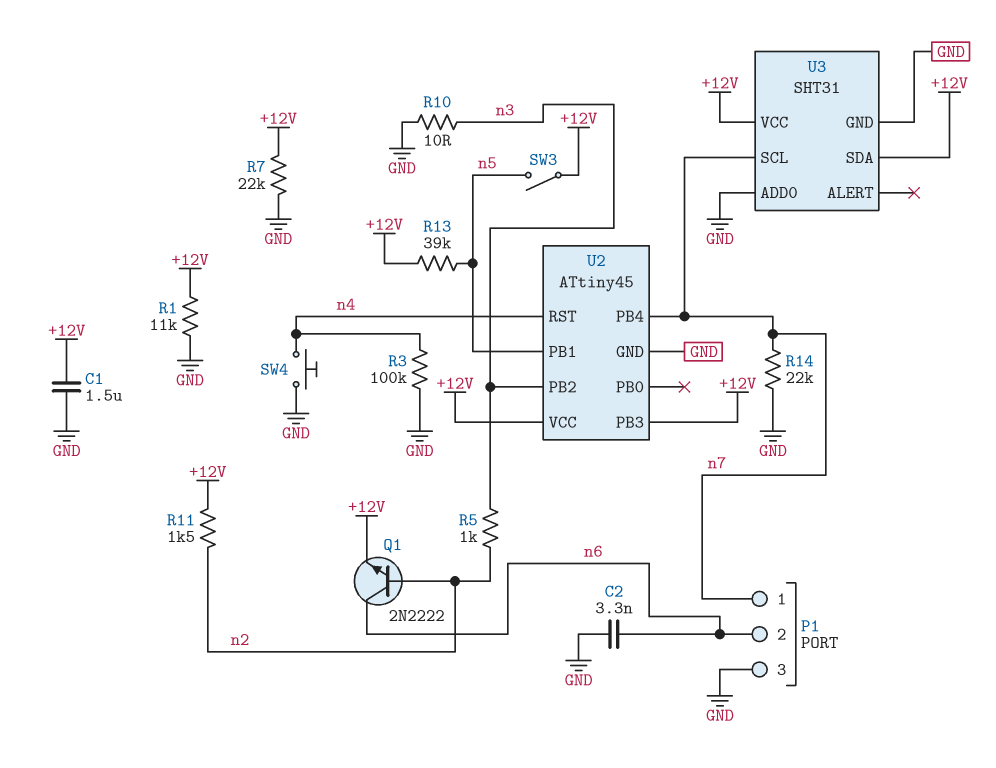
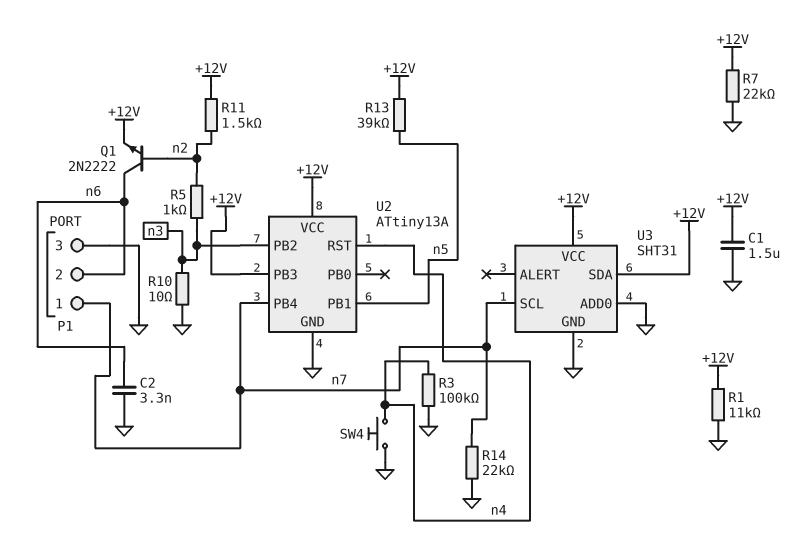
SW3: switch (+12V, n5) -> none
U2: ATtiny45 -> ATtiny13A

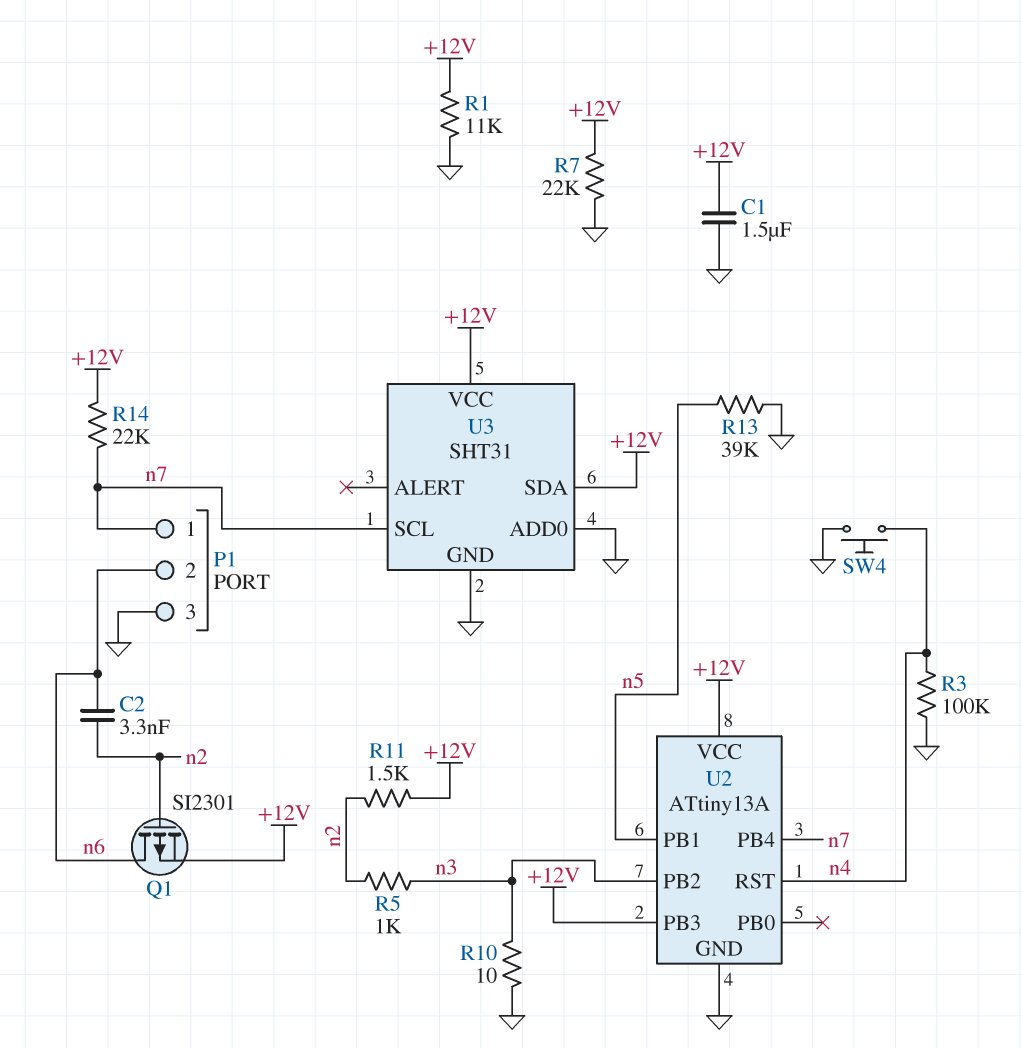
C2: 3.3nF (GND, n6) -> 3.3nF (n2, n6)
Q1: NPN 2N2222 (B n2, C n6, E +12V) -> PMOS SI2301 (G n2, D n6, S +12V)
R13: 39k (+12V, n5) -> 39k (GND, n5)
R14: 22k (GND, n7) -> 22k (+12V, n7)

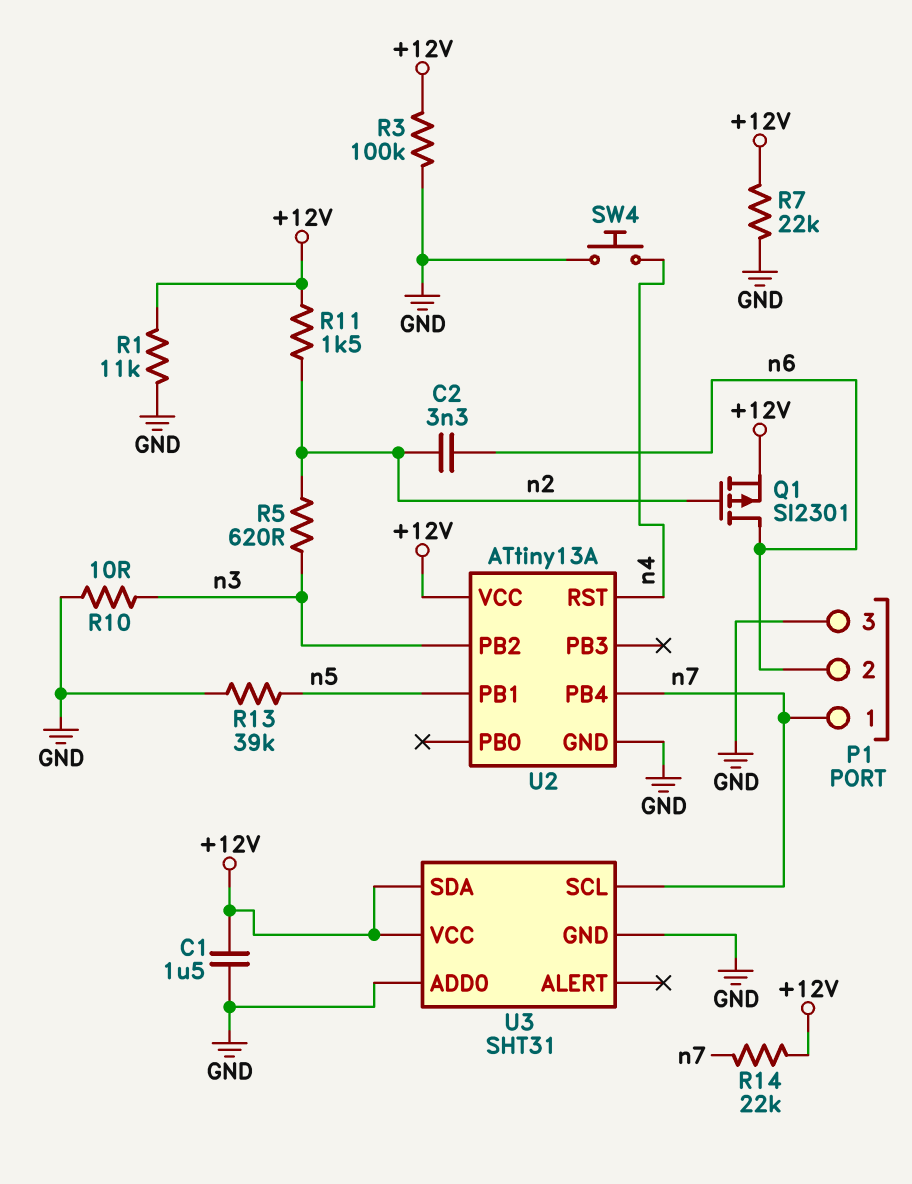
R3: 100k (GND, n4) -> 100k (+12V, GND)
R5: 1k (n2, n3) -> 620 (n2, n3)
U2 pin PB3: +12V -> none

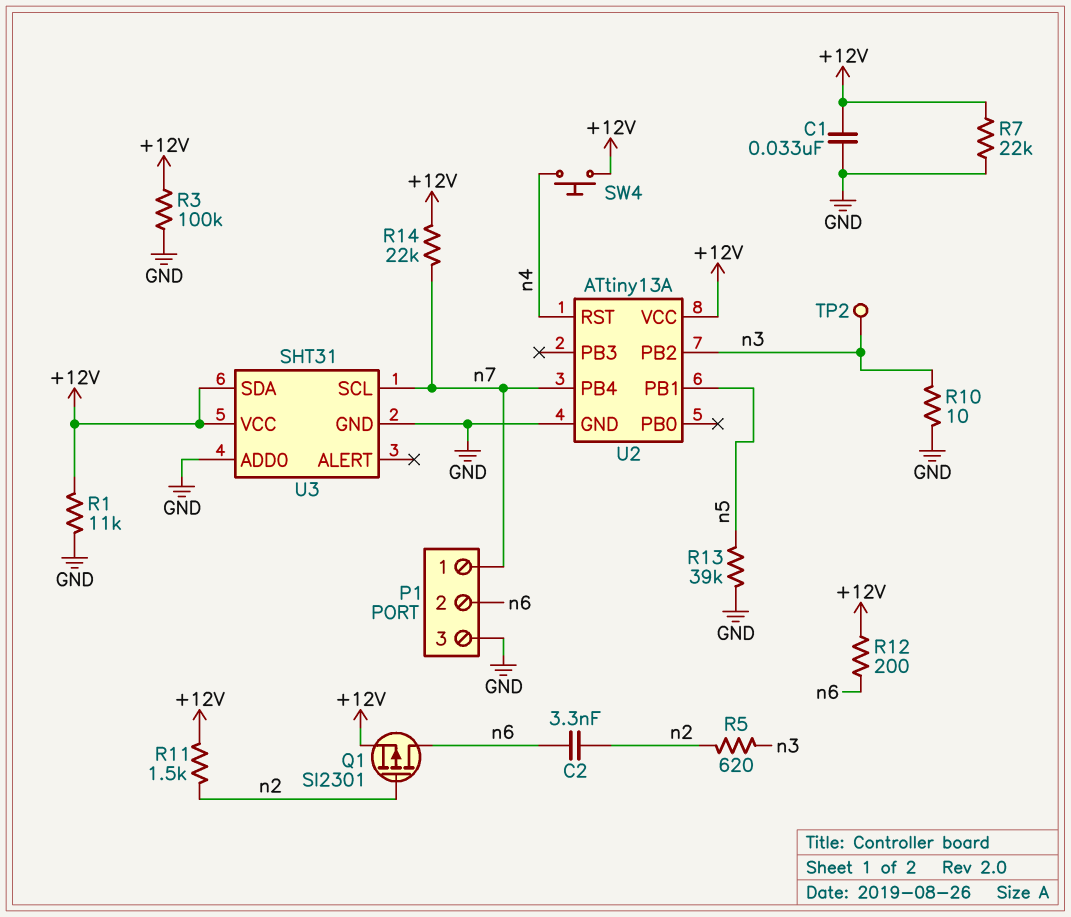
C1: 1.5uF (+12V, GND) -> 33nF (+12V, GND)
R12: none -> 200 (+12V, n6)
SW4: button (GND, n4) -> button (+12V, n4)
TP2: none -> test point (n3)

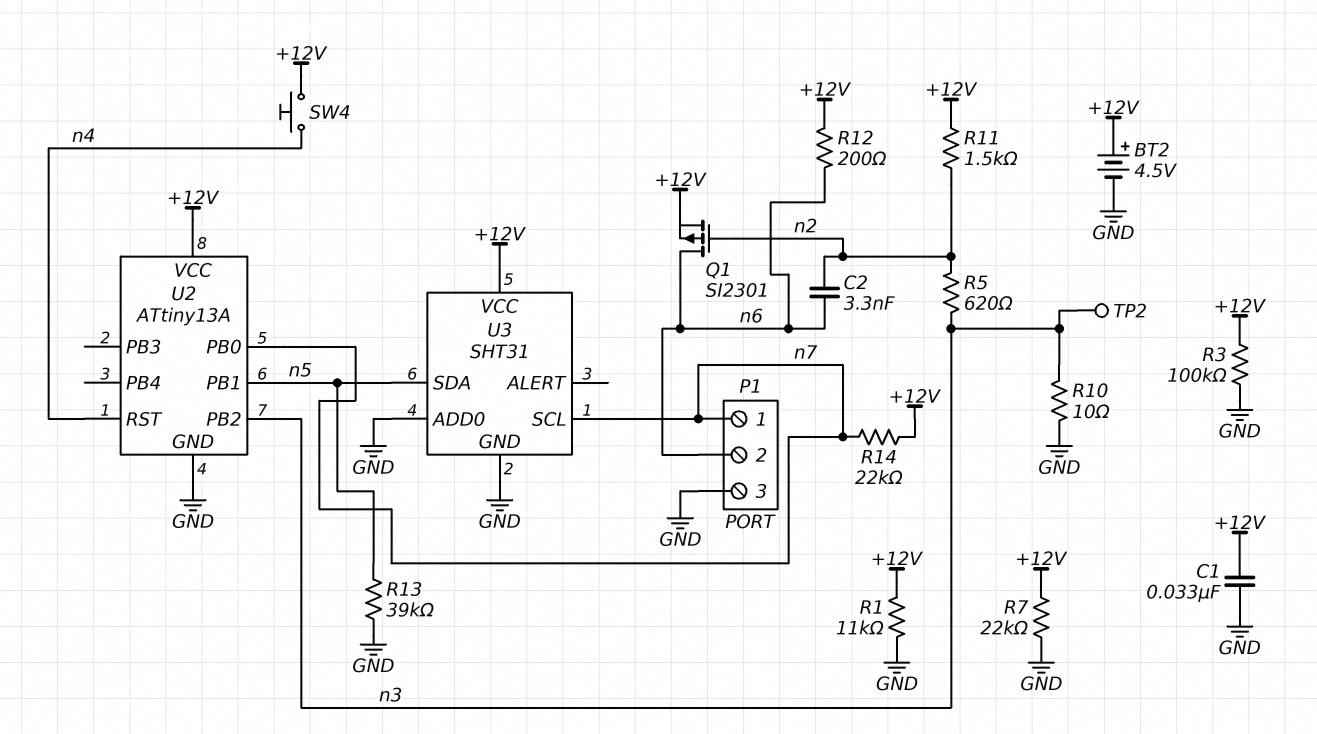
BT2: none -> 4.5V (plus +12V, minus GND)
U2 pin PB0: none -> n7
U2 pin PB4: n7 -> none
U3 pin SDA: +12V -> n5

